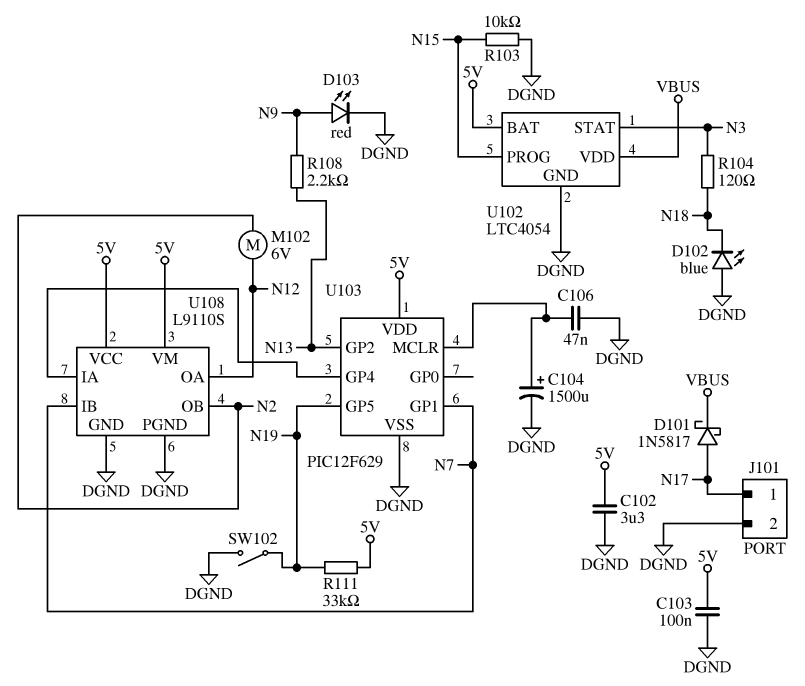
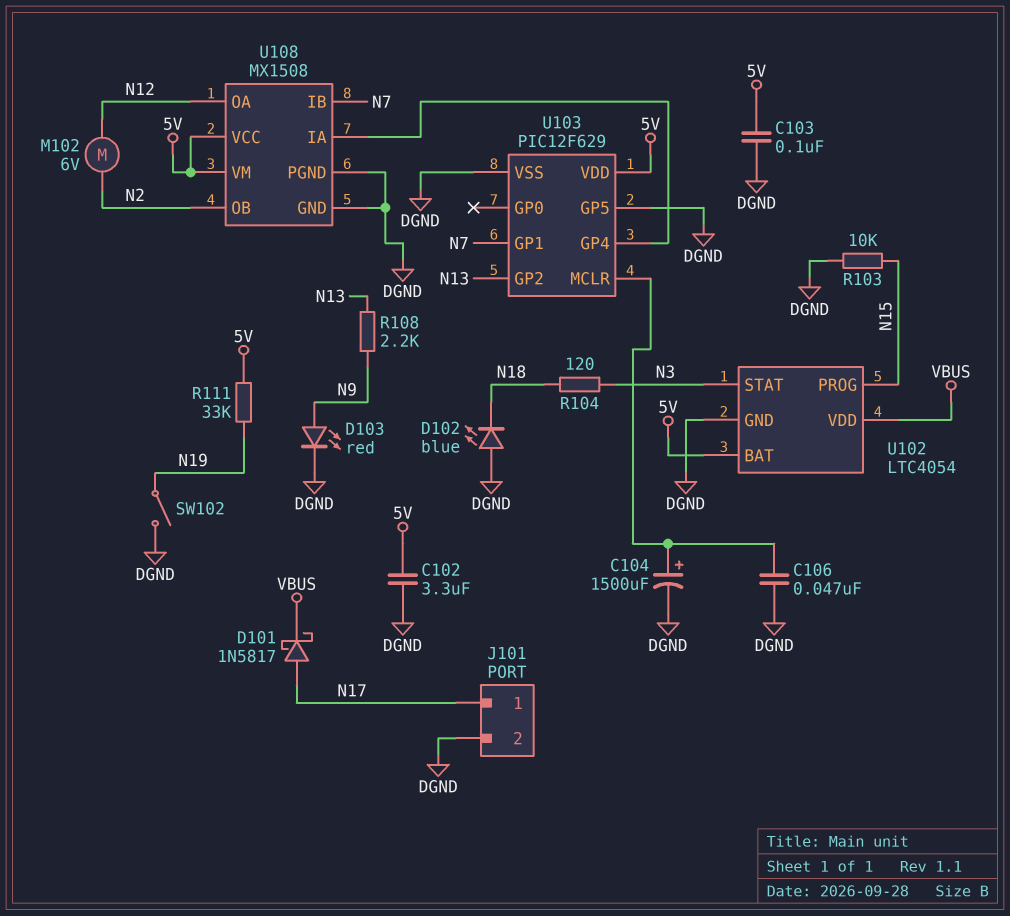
U103 pin GP5: N19 -> DGND
U108: L9110S -> MX1508

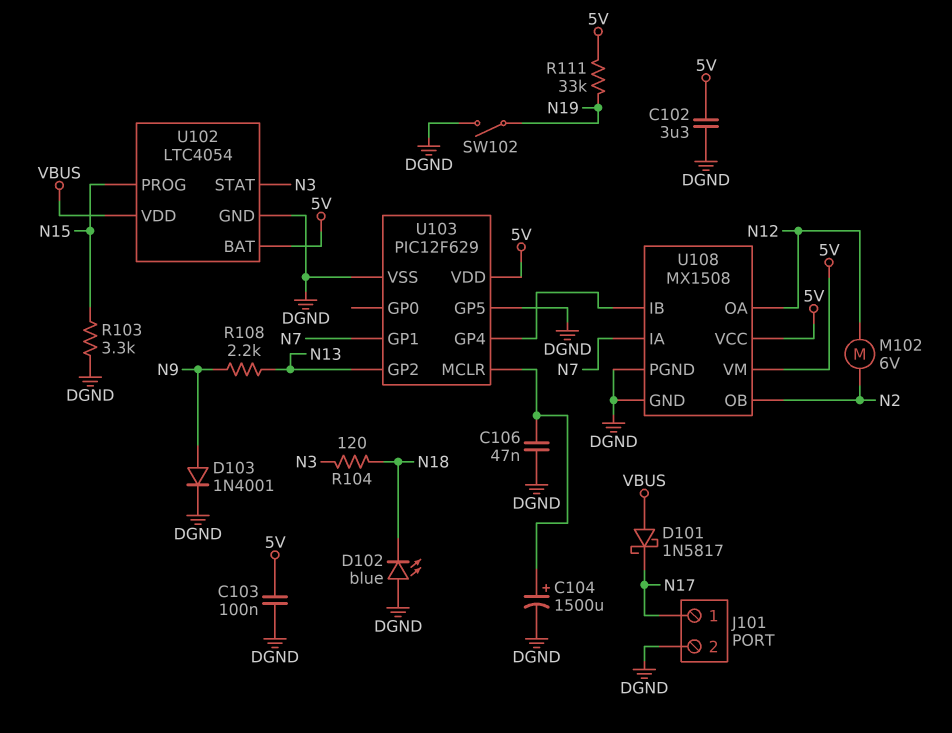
D101: schottky 1N5817 (A N17, K VBUS) -> schottky 1N5817 (A VBUS, K N17)
D103: LED red (A N9, K DGND) -> diode 1N4001 (A N9, K DGND)
R103: 10k (DGND, N15) -> 3.3k (DGND, N15)
U108 pin IA: U103/GP4 -> N7
U108 pin IB: N7 -> U103/GP4

